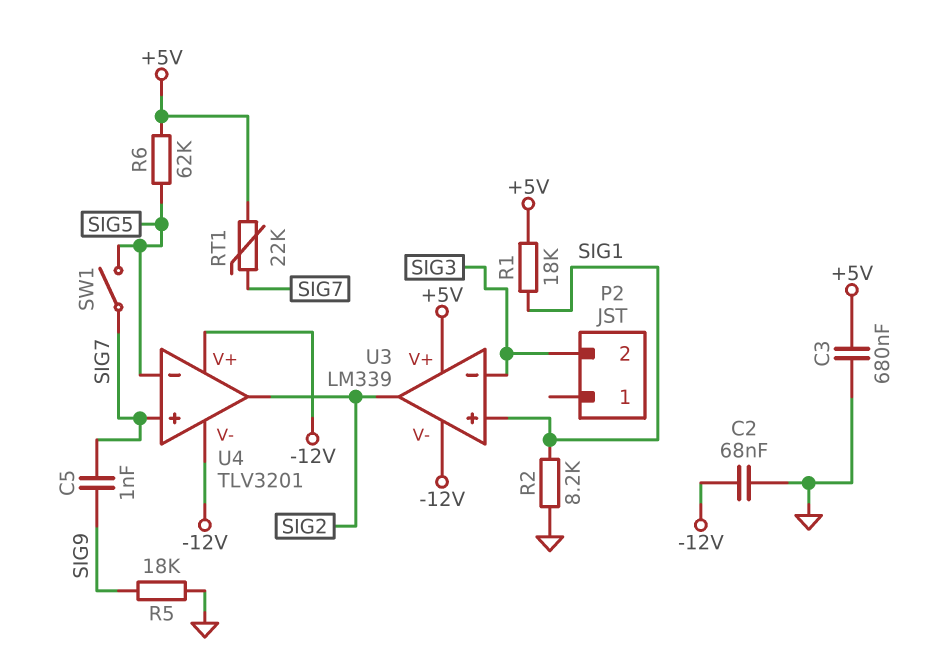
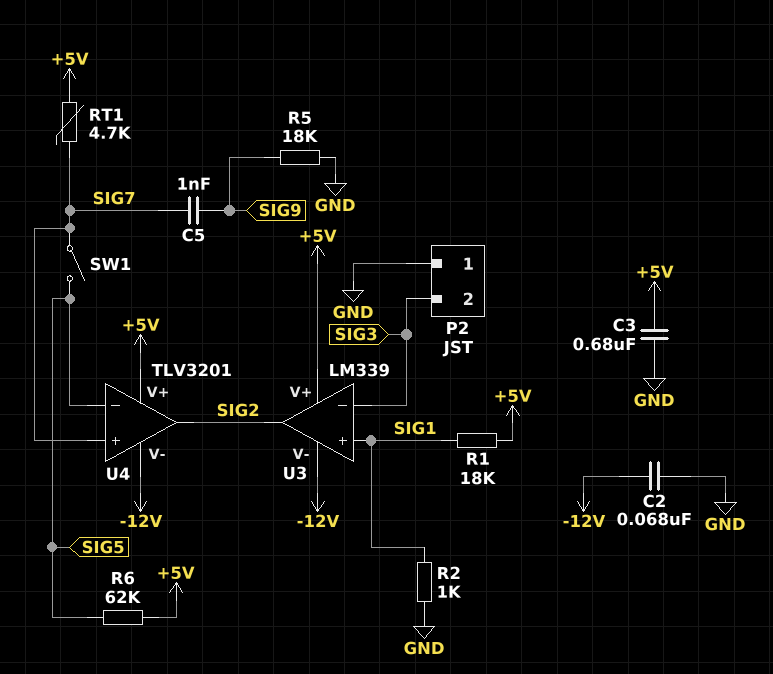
P2 pin 1: none -> GND
R2: 8.2k (GND, SIG1) -> 1k (GND, SIG1)
RT1: 22k (+5V, SIG7) -> 4.7k (+5V, SIG7)
U4 pin V+: -12V -> +5V

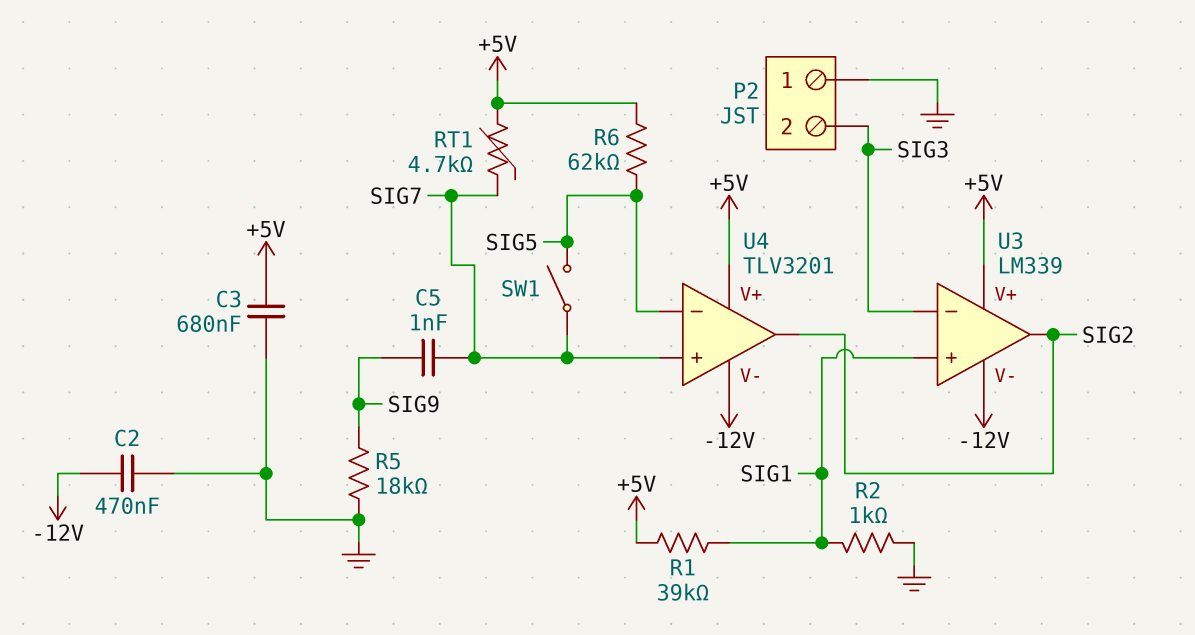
C2: 68nF (-12V, GND) -> 470nF (-12V, GND)
R1: 18k (+5V, SIG1) -> 39k (+5V, SIG1)

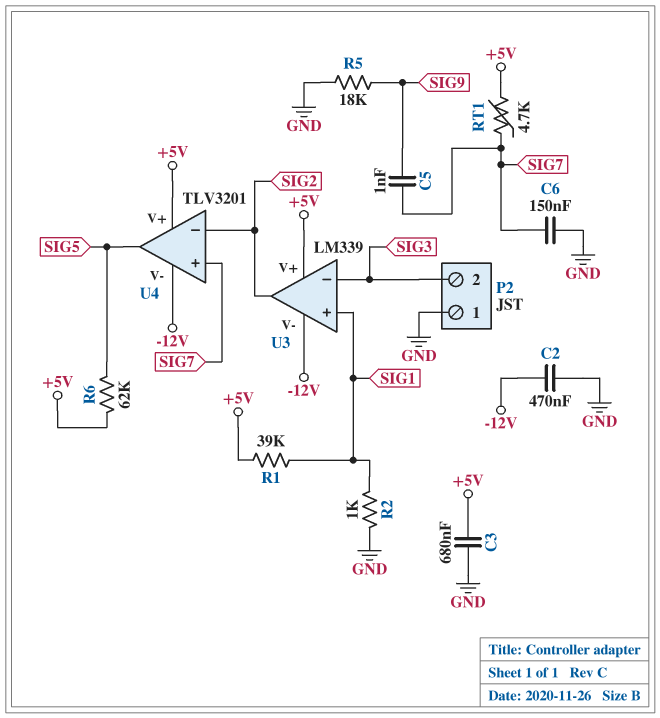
C6: none -> 150nF (GND, SIG7)
SW1: switch (SIG5, SIG7) -> none
U4 pin in-: SIG5 -> SIG2
U4 pin out: SIG2 -> SIG5

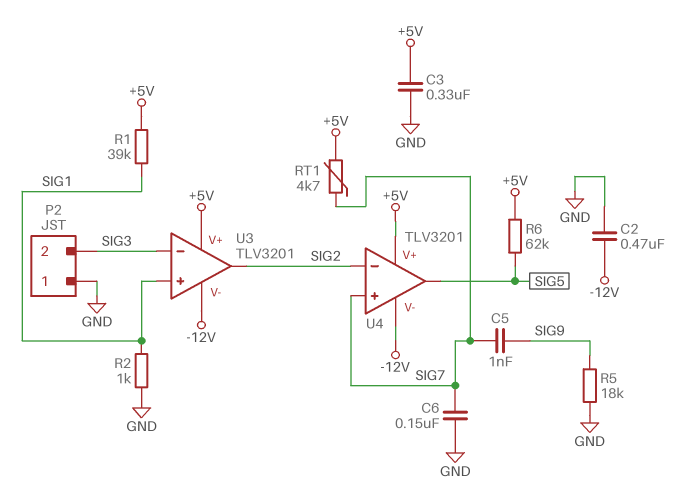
C3: 680nF (+5V, GND) -> 330nF (+5V, GND)
U3: LM339 -> TLV3201

